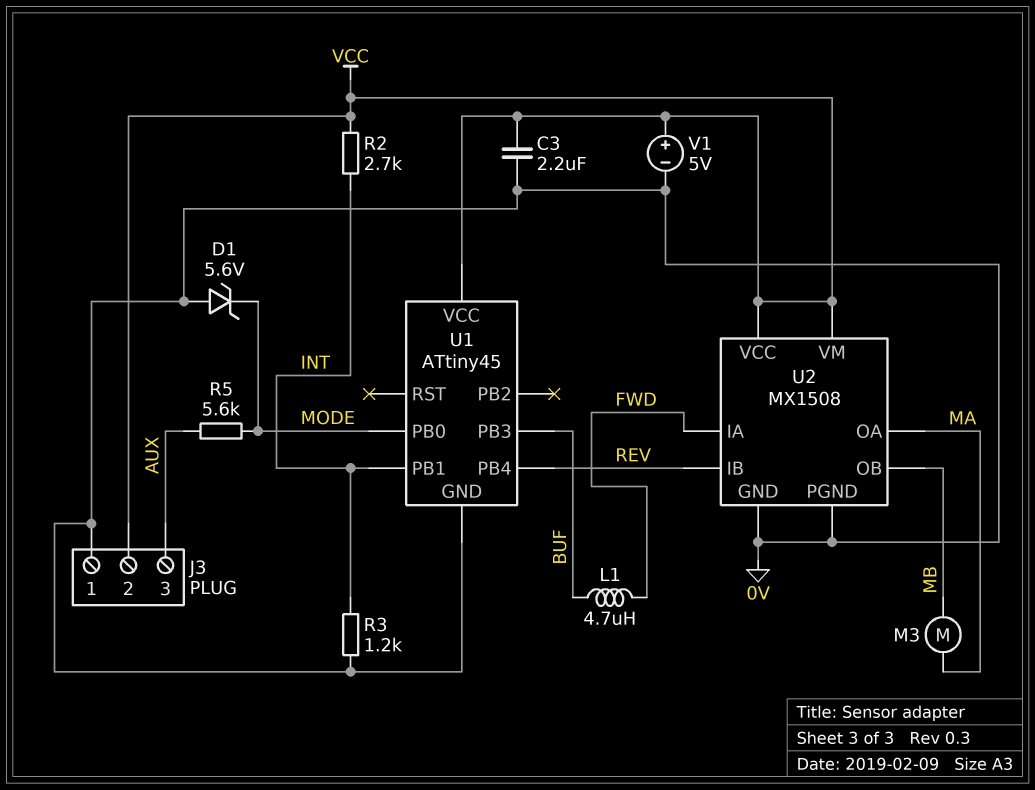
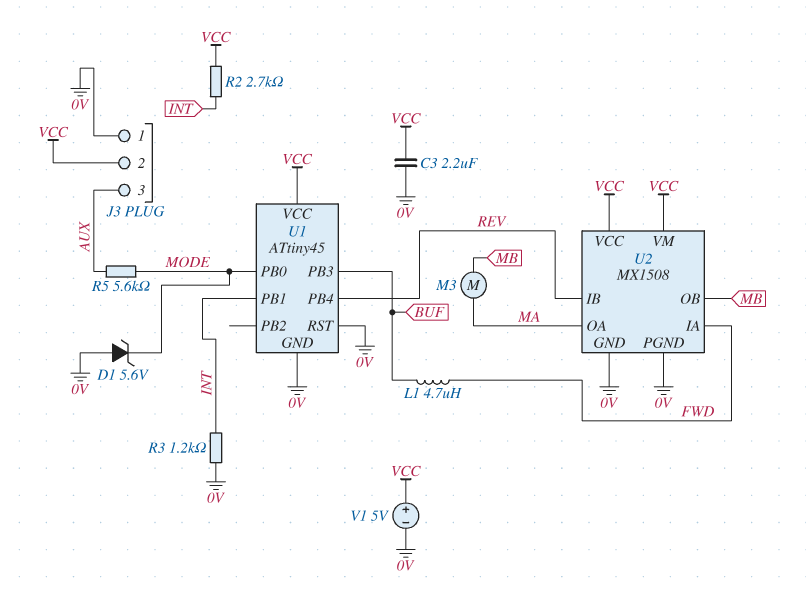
U1 pin RST: none -> 0V

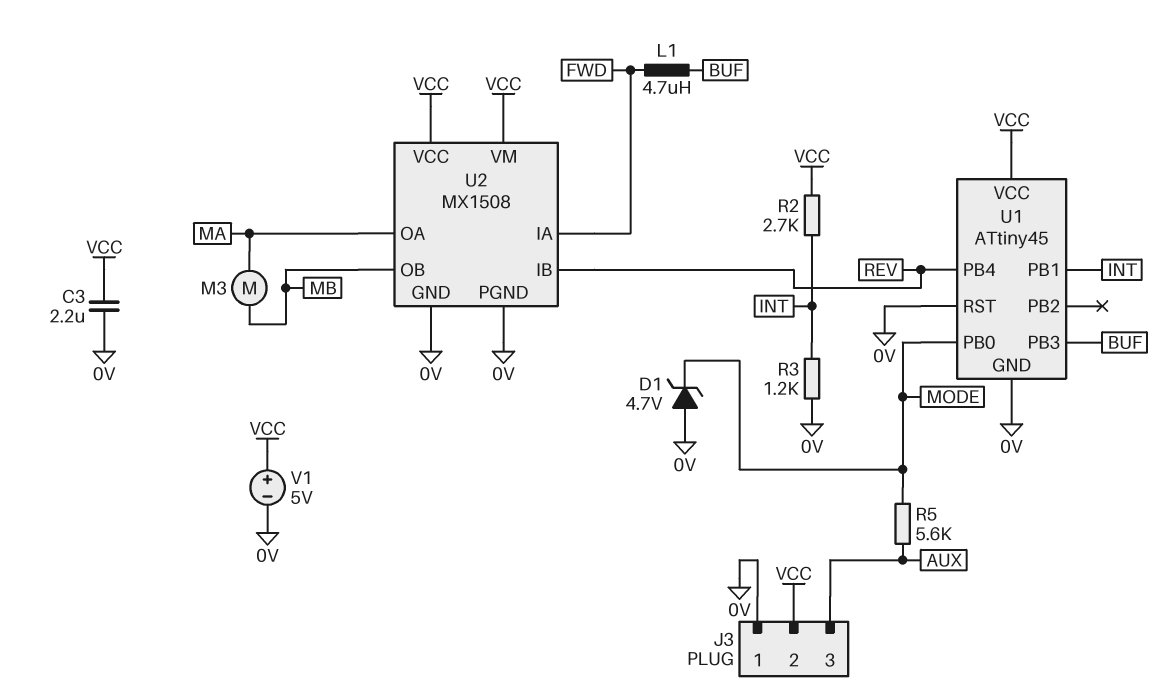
D1: zener 5.6V (A 0V, K MODE) -> zener 4.7V (A 0V, K MODE)

